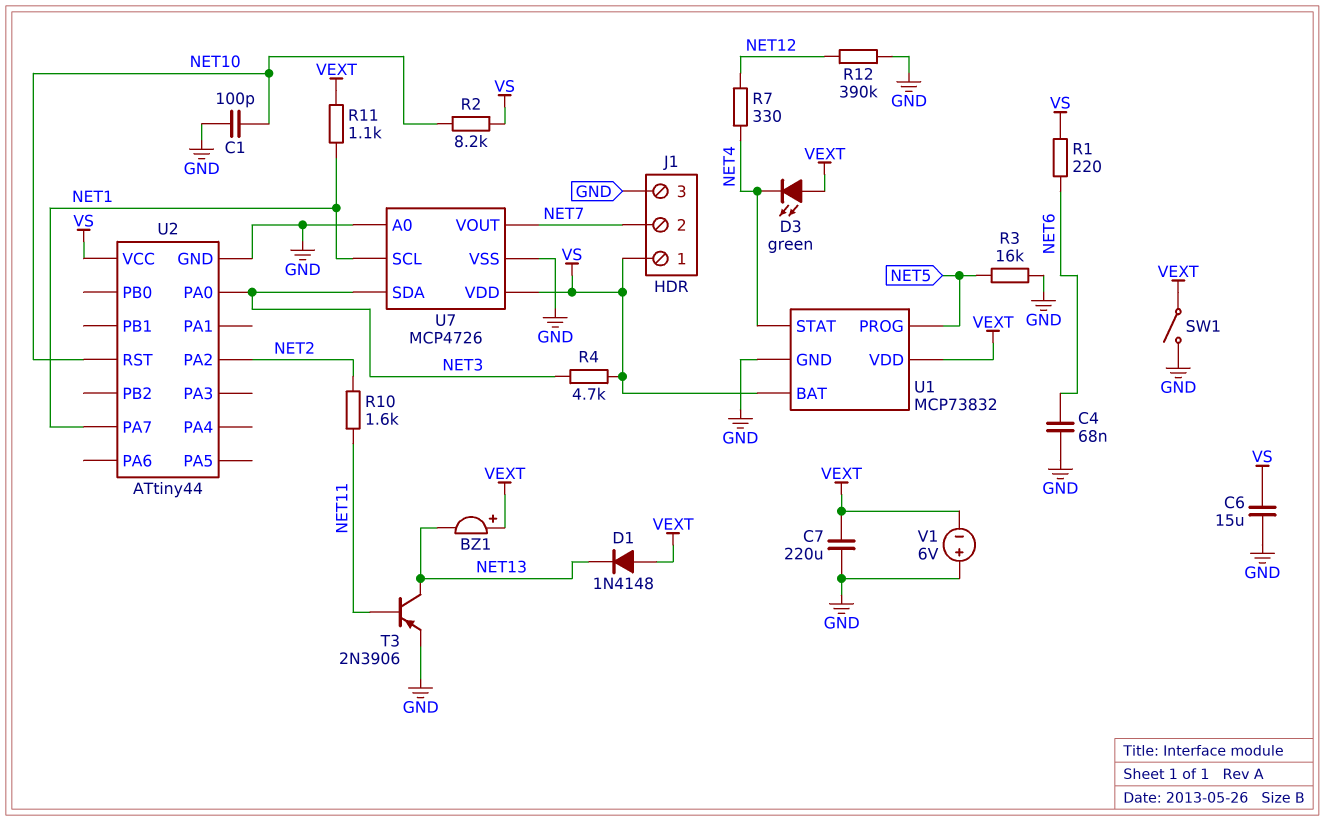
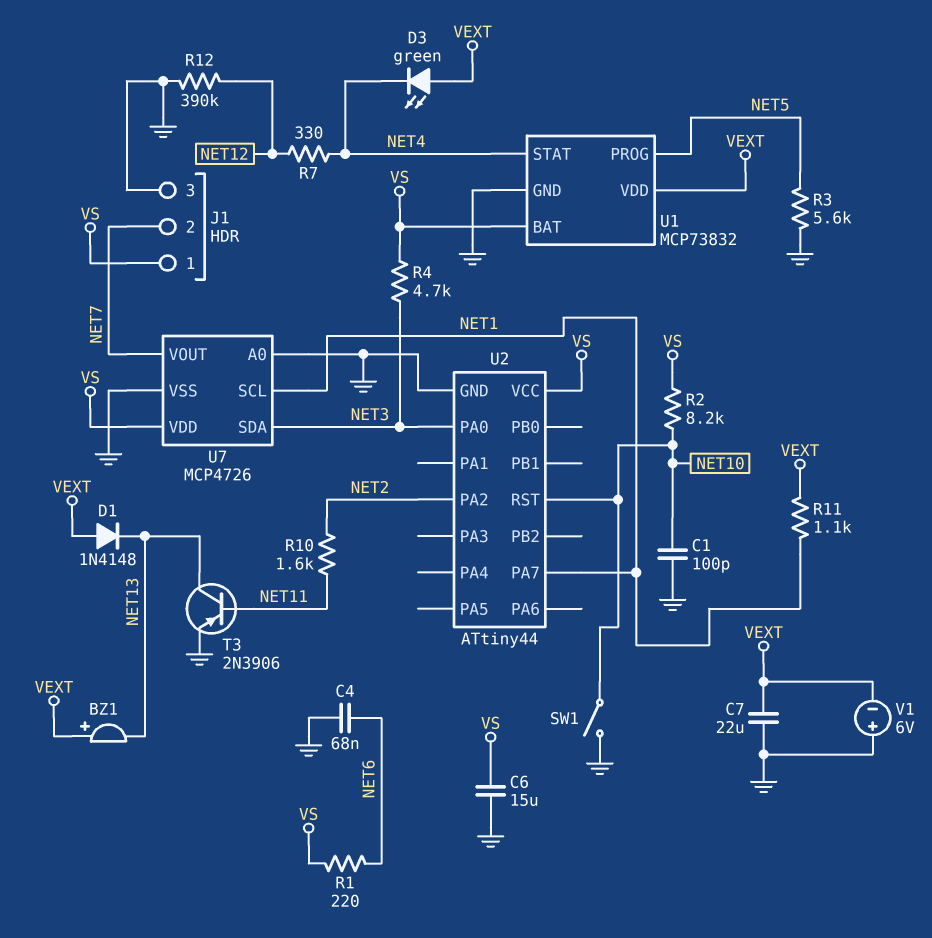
C7: 220uF (GND, VEXT) -> 22uF (GND, VEXT)
R3: 16k (GND, NET5) -> 5.6k (GND, NET5)
SW1: switch (GND, VEXT) -> switch (GND, NET10)

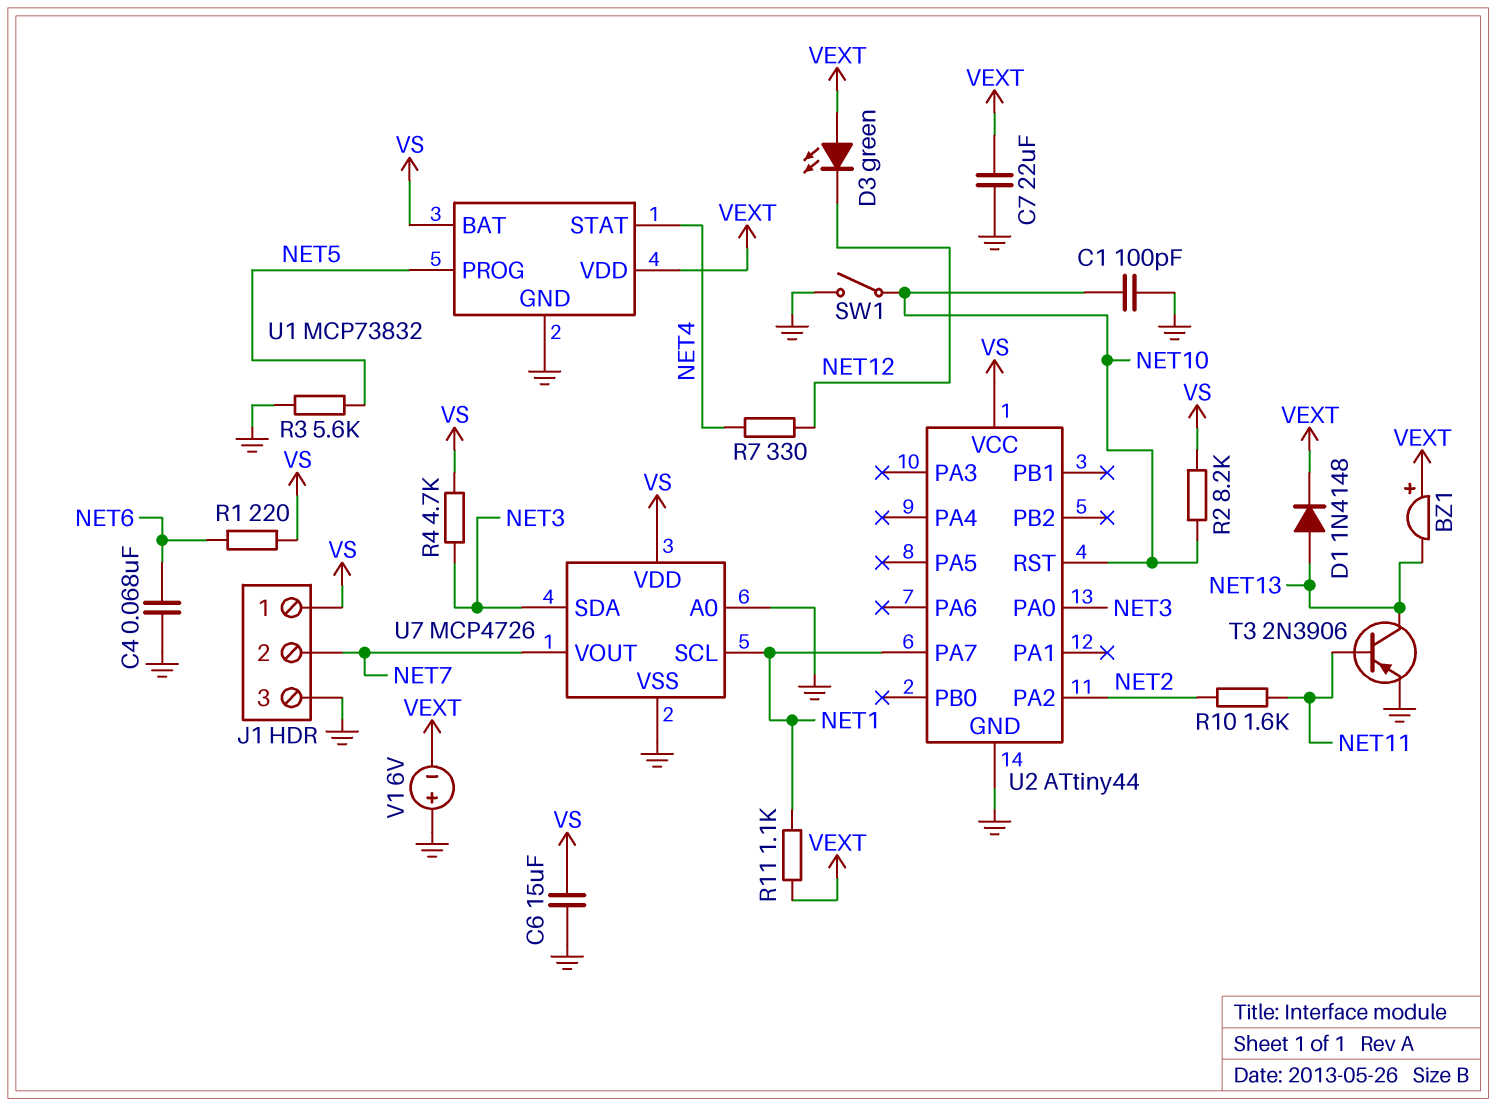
D1: diode 1N4148 (A VEXT, K NET13) -> diode 1N4148 (A NET13, K VEXT)
D3: LED green (A VEXT, K NET4) -> LED green (A VEXT, K NET12)
R12: 390k (GND, NET12) -> none

